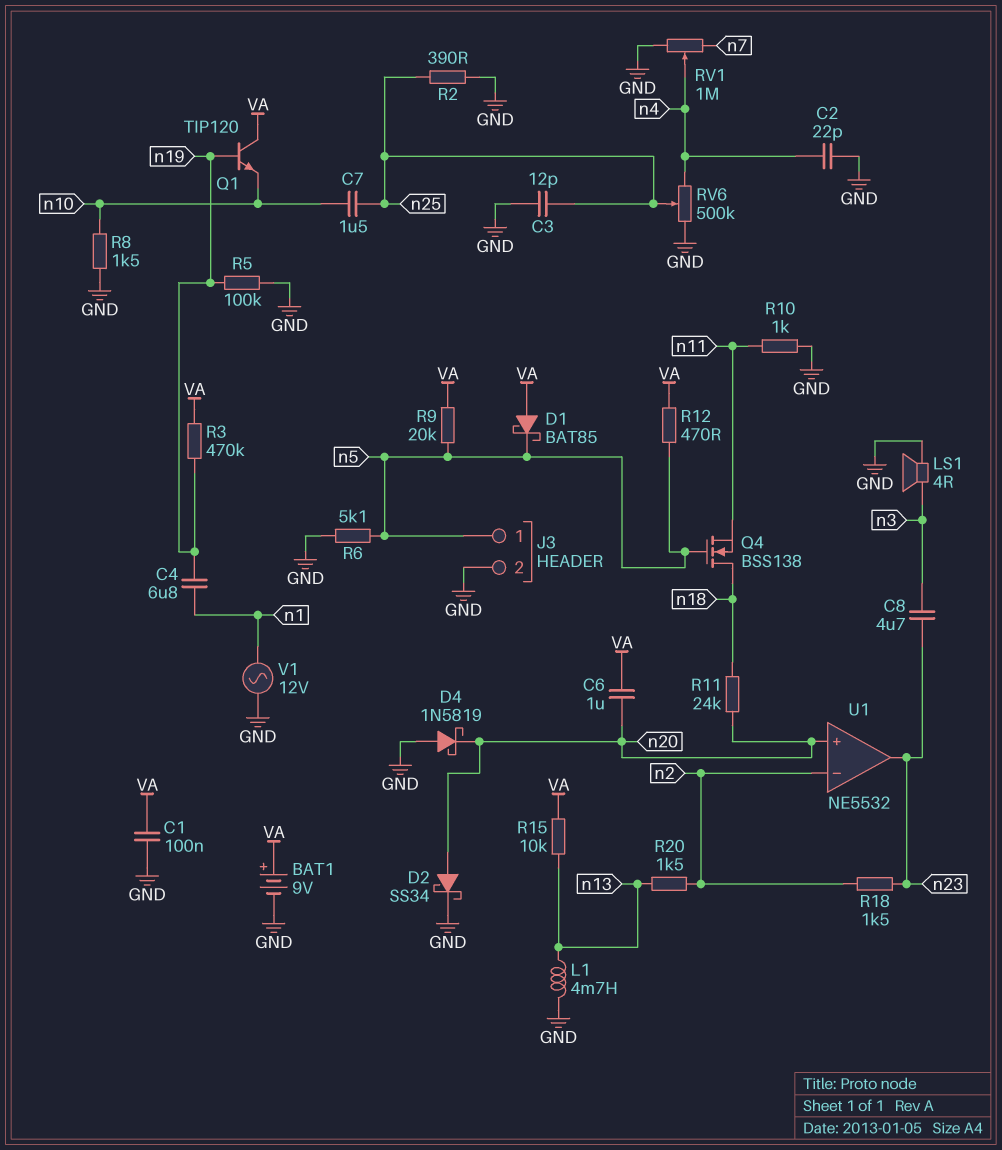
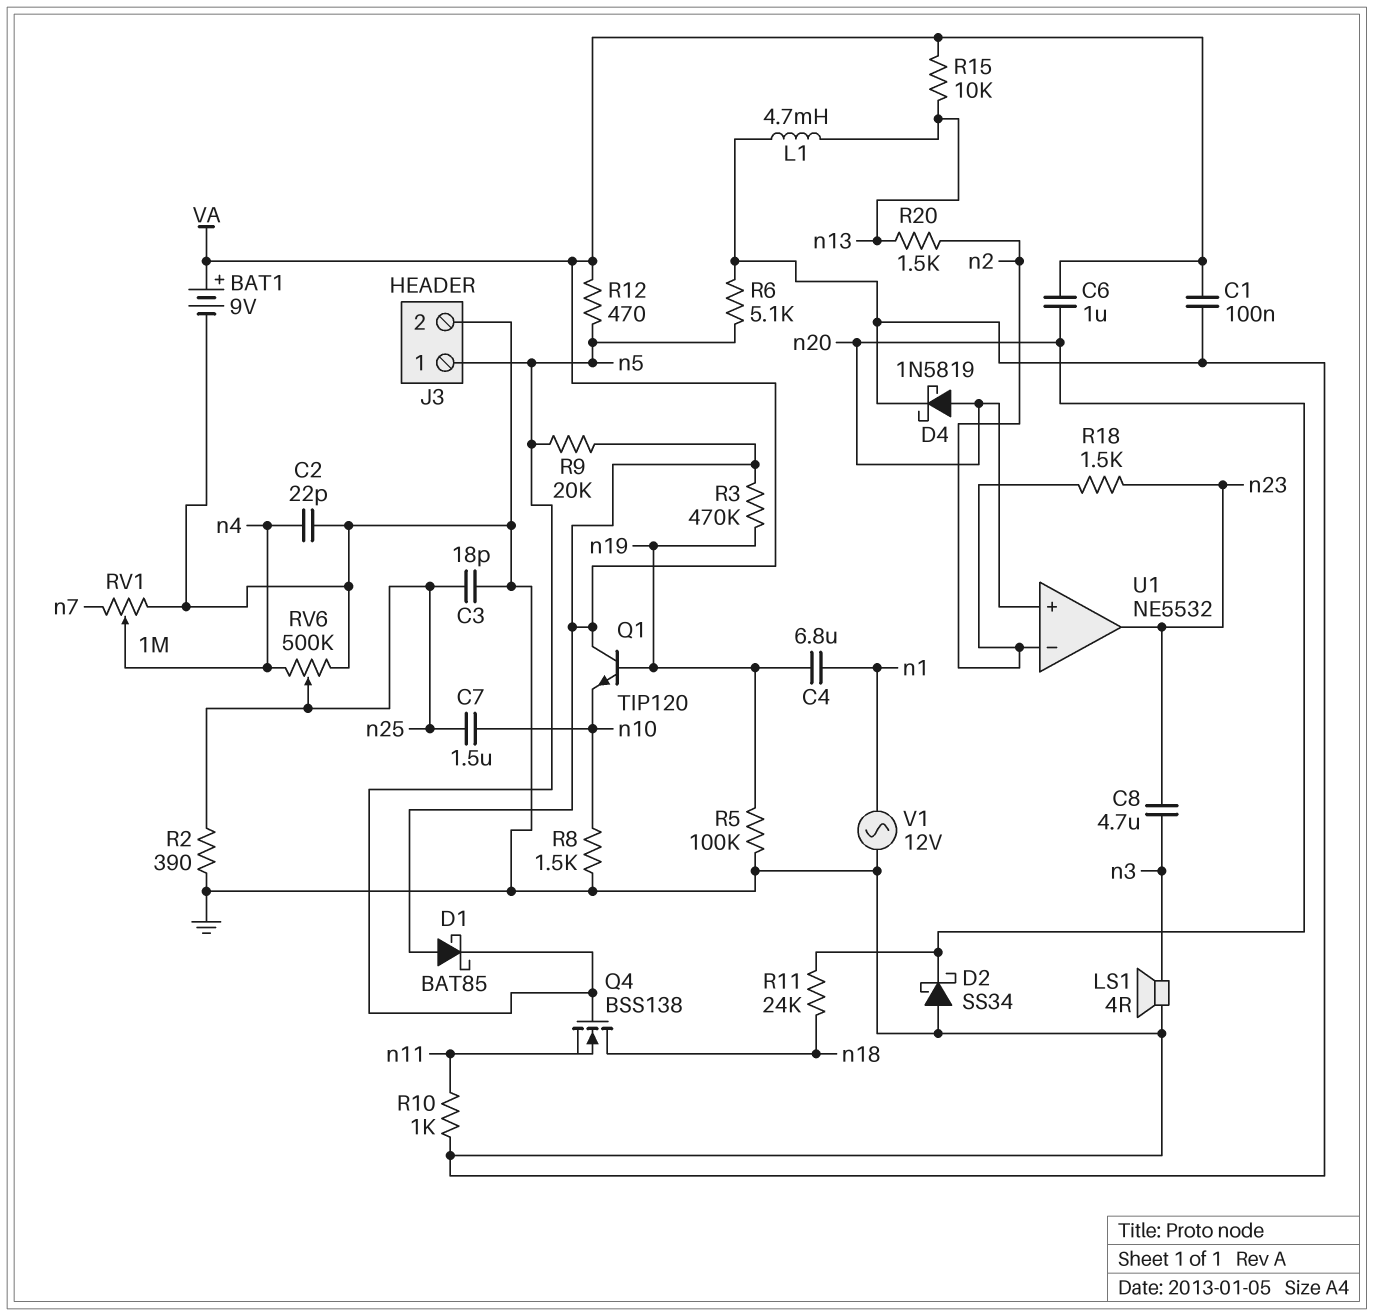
C3: 12pF (GND, n25) -> 18pF (GND, n25)
D2: schottky SS34 (A n20, K GND) -> schottky SS34 (A GND, K n20)
D4: schottky 1N5819 (A GND, K n20) -> schottky 1N5819 (A n20, K GND)

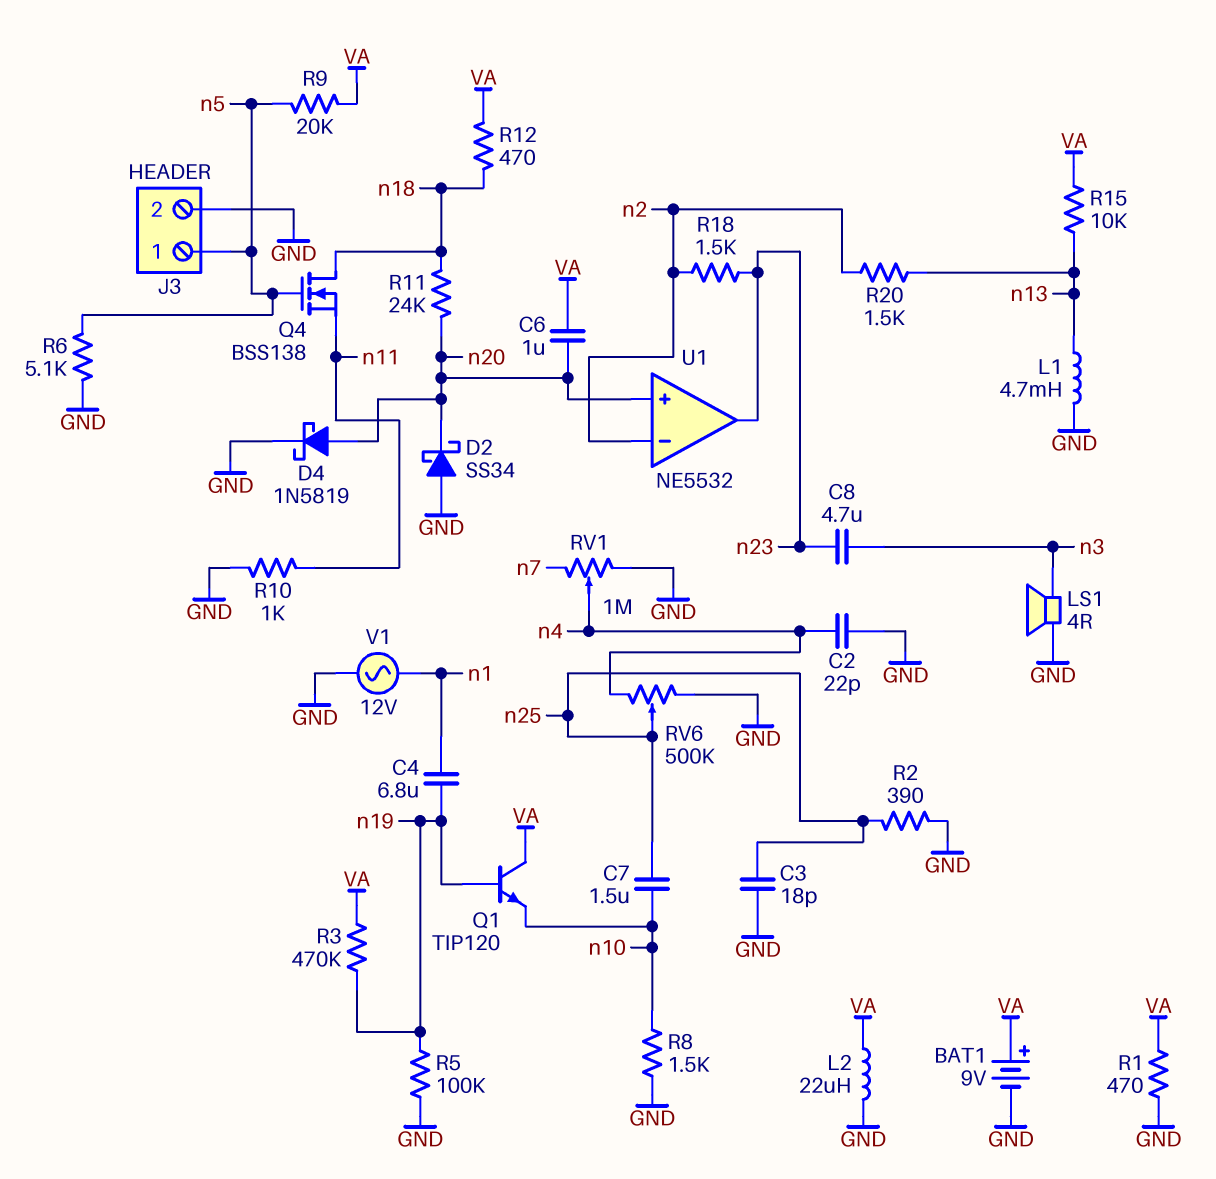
C1: 100nF (GND, VA) -> none
D1: schottky BAT85 (A VA, K n5) -> none
L2: none -> 22uH (GND, VA)
R1: none -> 470 (GND, VA)
R12: 470 (VA, n5) -> 470 (VA, n18)

